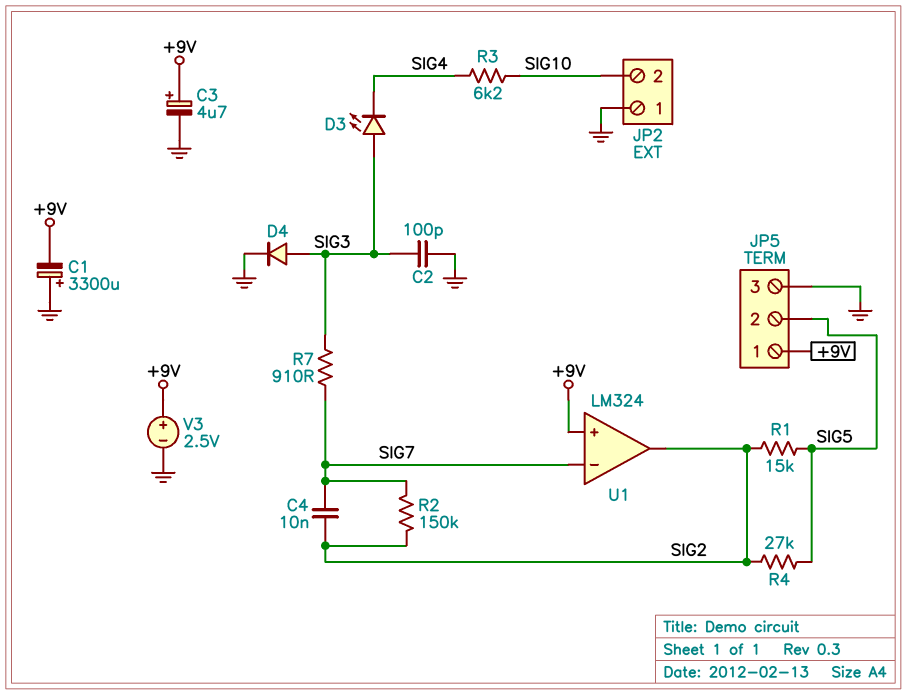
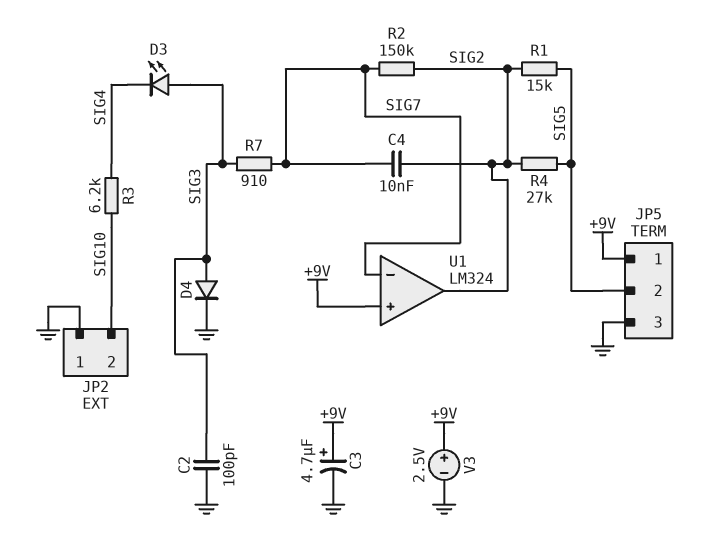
C1: 3300uF (plus GND, minus +9V) -> none

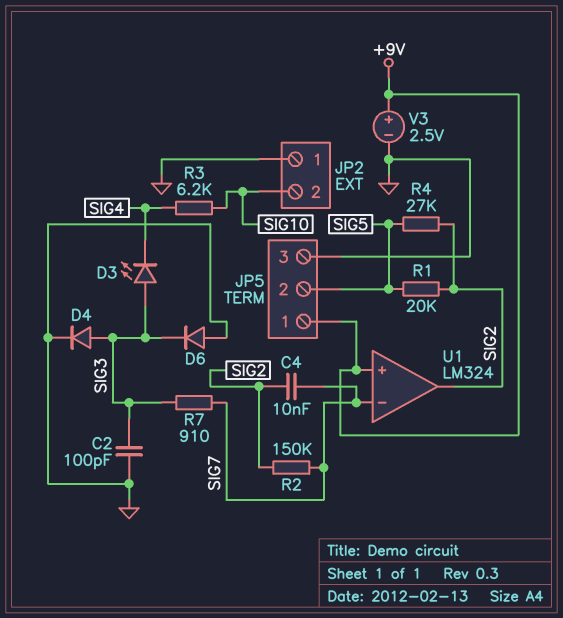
C3: 4.7uF (plus +9V, minus GND) -> none
D6: none -> diode (A GND, K SIG3)
R1: 15k (SIG2, SIG5) -> 20k (SIG2, SIG5)

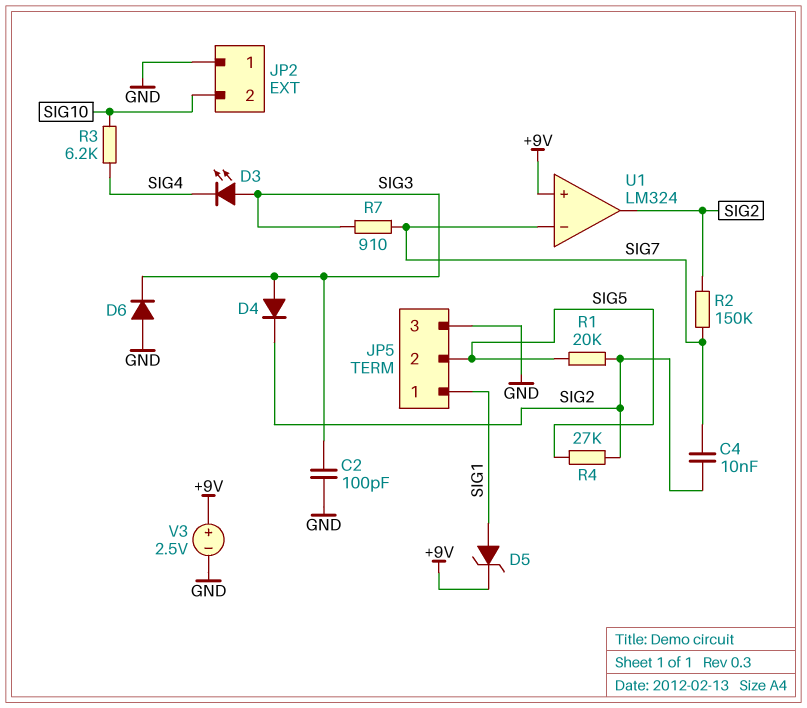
D4: diode (A SIG3, K GND) -> diode (A SIG3, K SIG2)
D5: none -> zener (A SIG1, K +9V)
JP5 pin 1: +9V -> SIG1

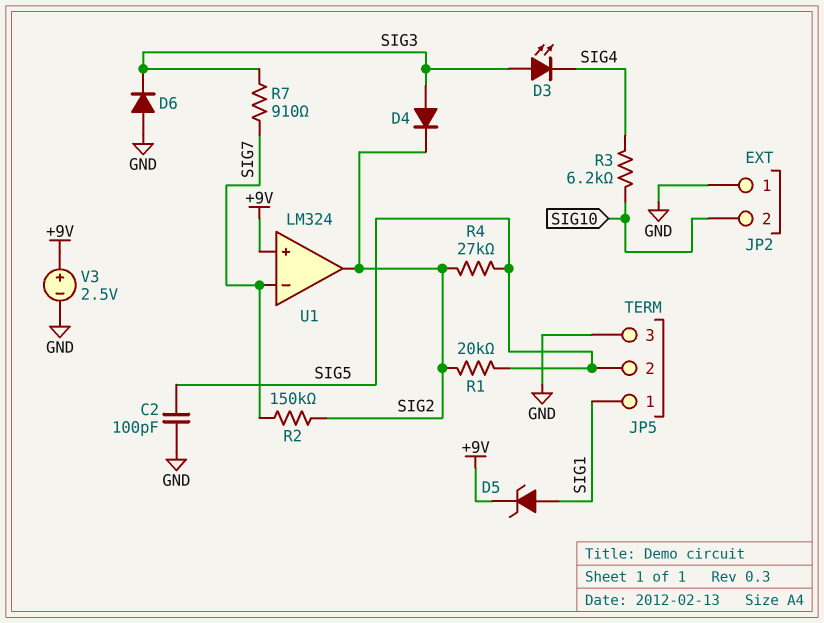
C2: 100pF (GND, SIG3) -> 100pF (GND, SIG5)
C4: 10nF (SIG2, SIG7) -> none

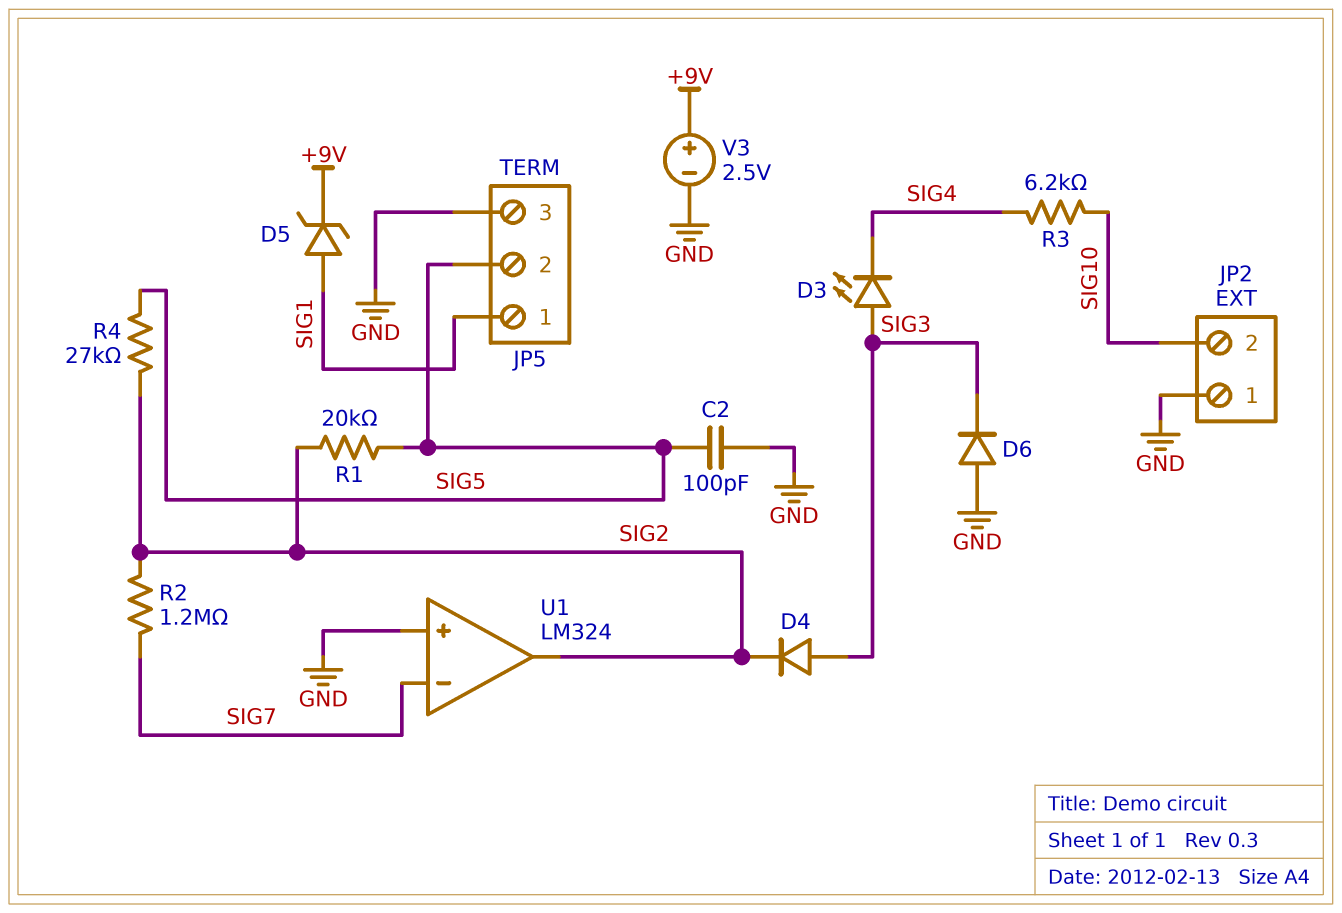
R2: 150k (SIG2, SIG7) -> 1.2M (SIG2, SIG7)
R7: 910 (SIG3, SIG7) -> none
U1 pin in+: +9V -> GND

